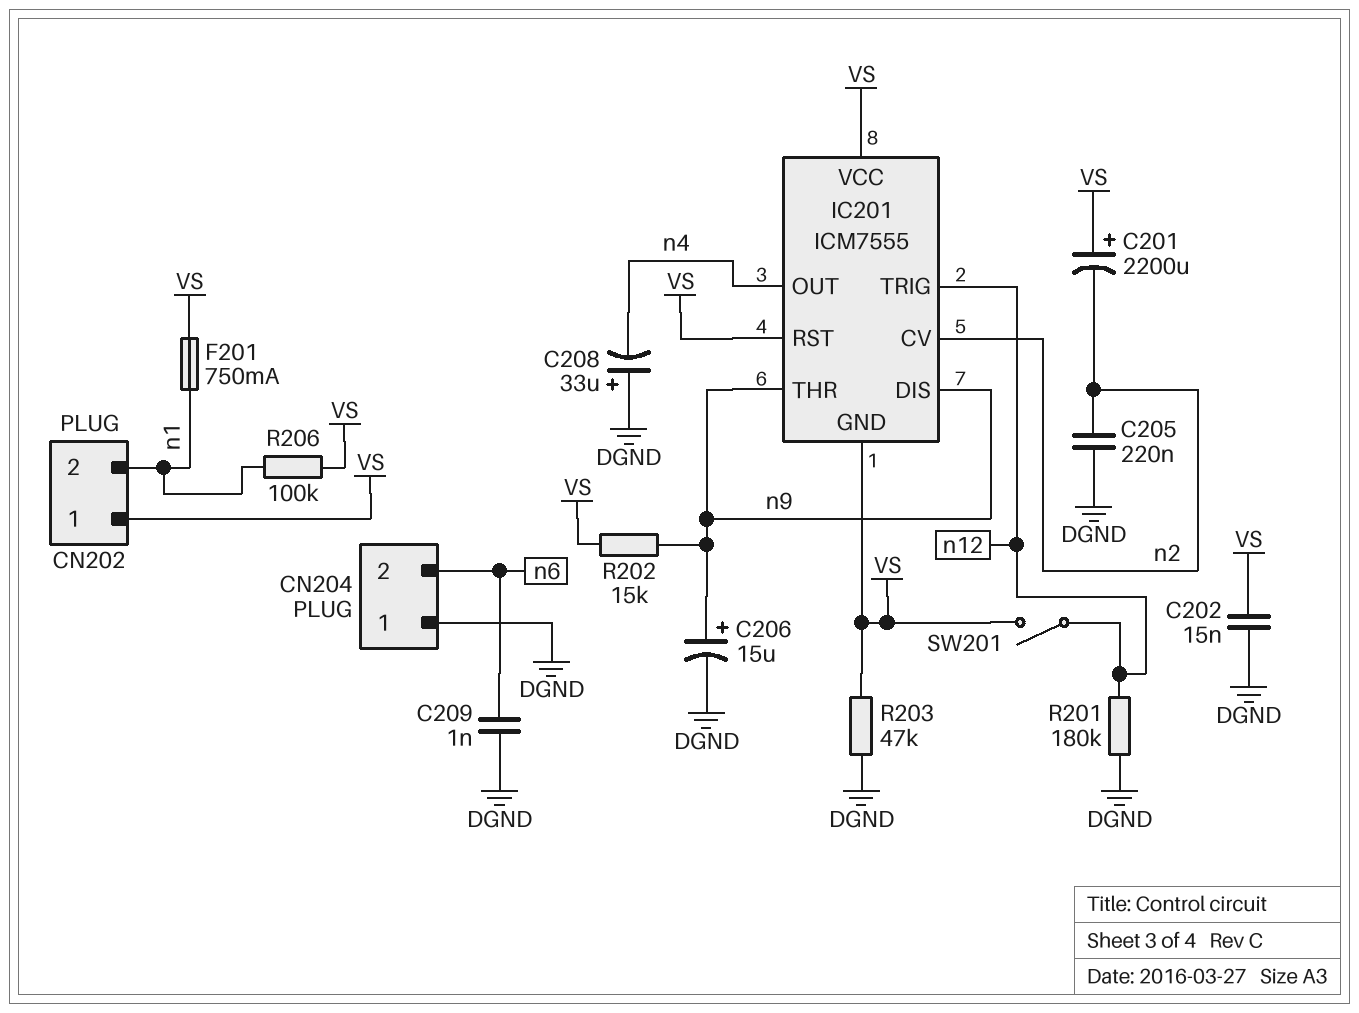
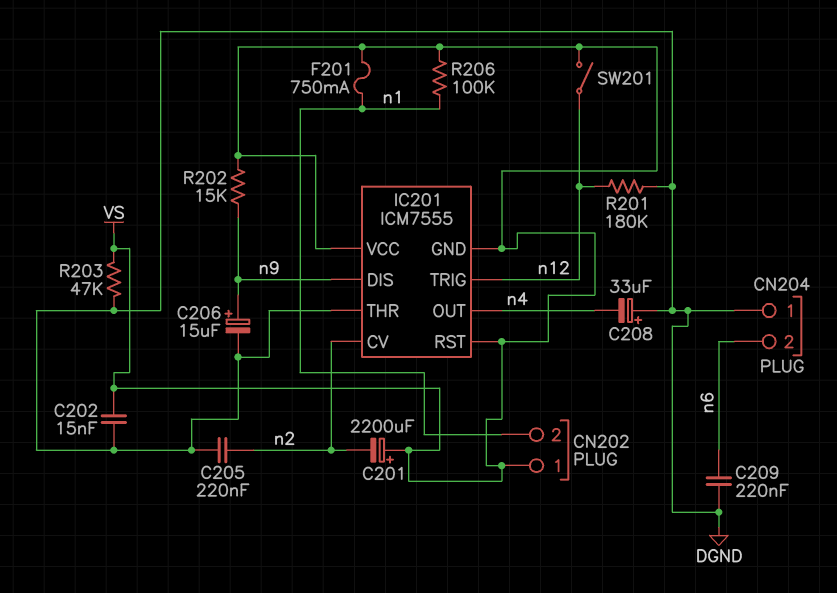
C209: 1nF (DGND, n6) -> 220nF (DGND, n6)
IC201 pin THR: n9 -> DGND

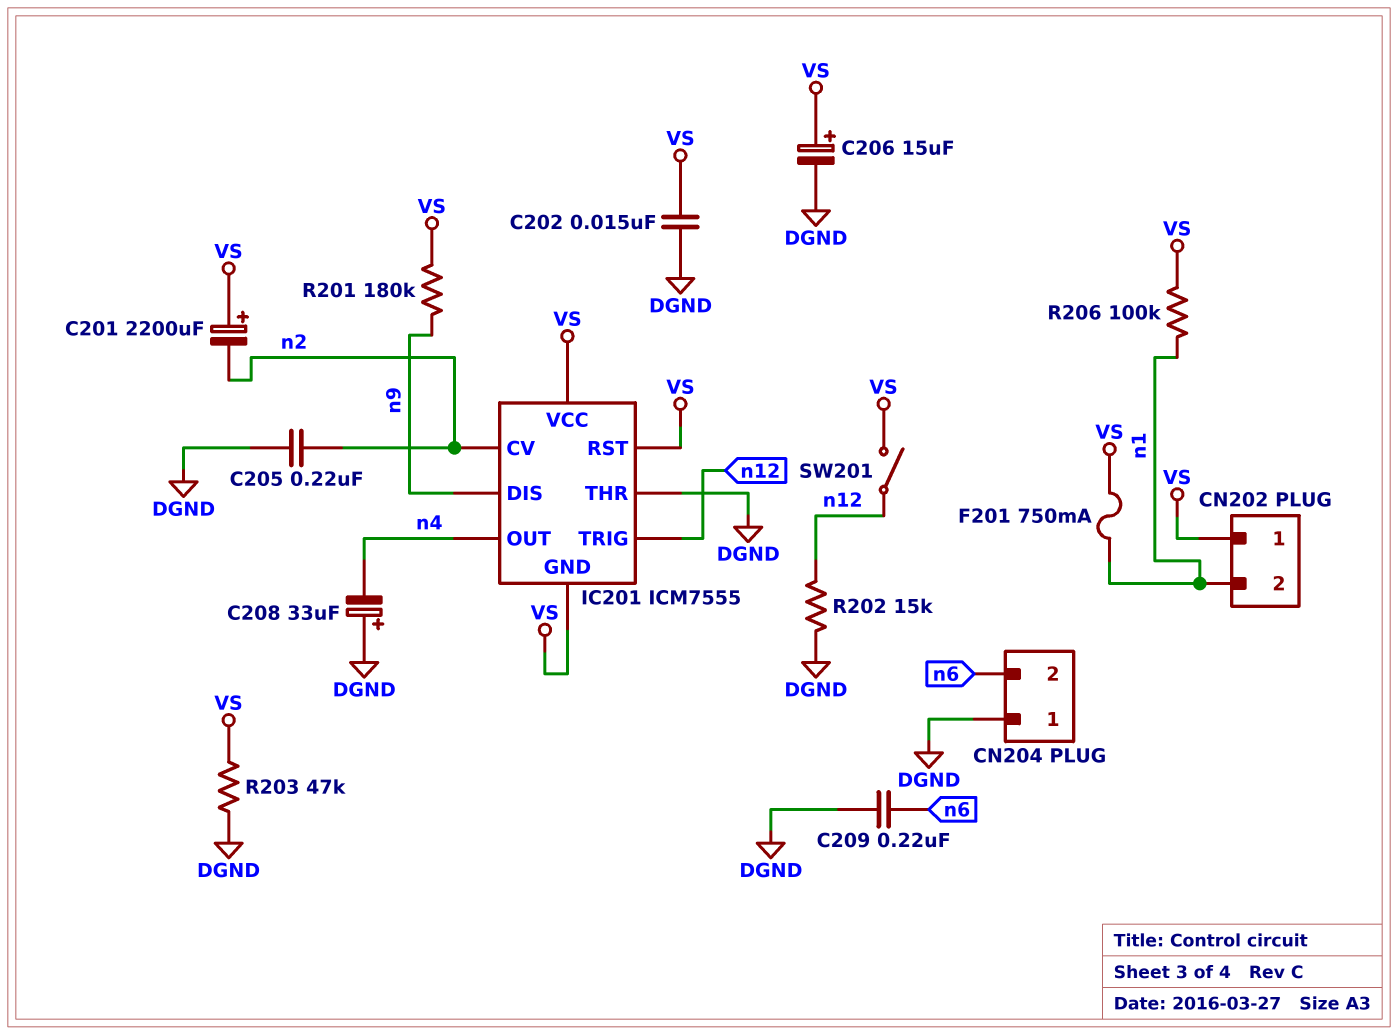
C206: 15uF (plus n9, minus DGND) -> 15uF (plus VS, minus DGND)
R201: 180k (DGND, n12) -> 180k (VS, n9)
R202: 15k (VS, n9) -> 15k (DGND, n12)

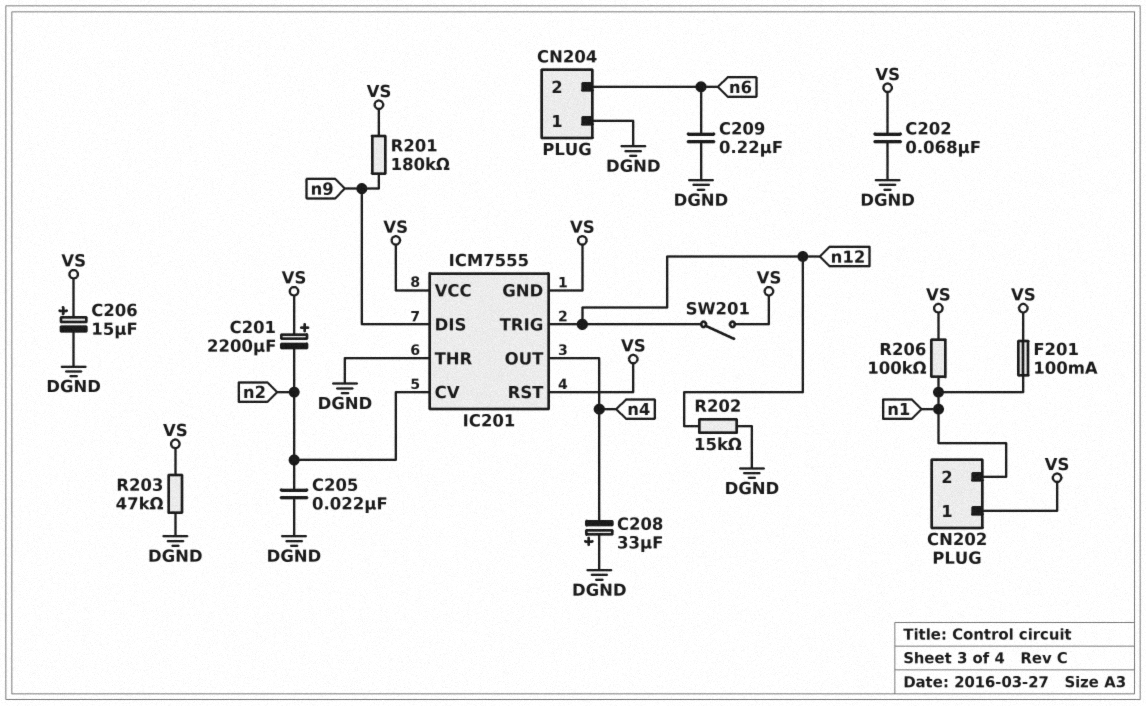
C202: 15nF (DGND, VS) -> 68nF (DGND, VS)
C205: 220nF (DGND, n2) -> 22nF (DGND, n2)
F201: 750mA (VS, n1) -> 100mA (VS, n1)

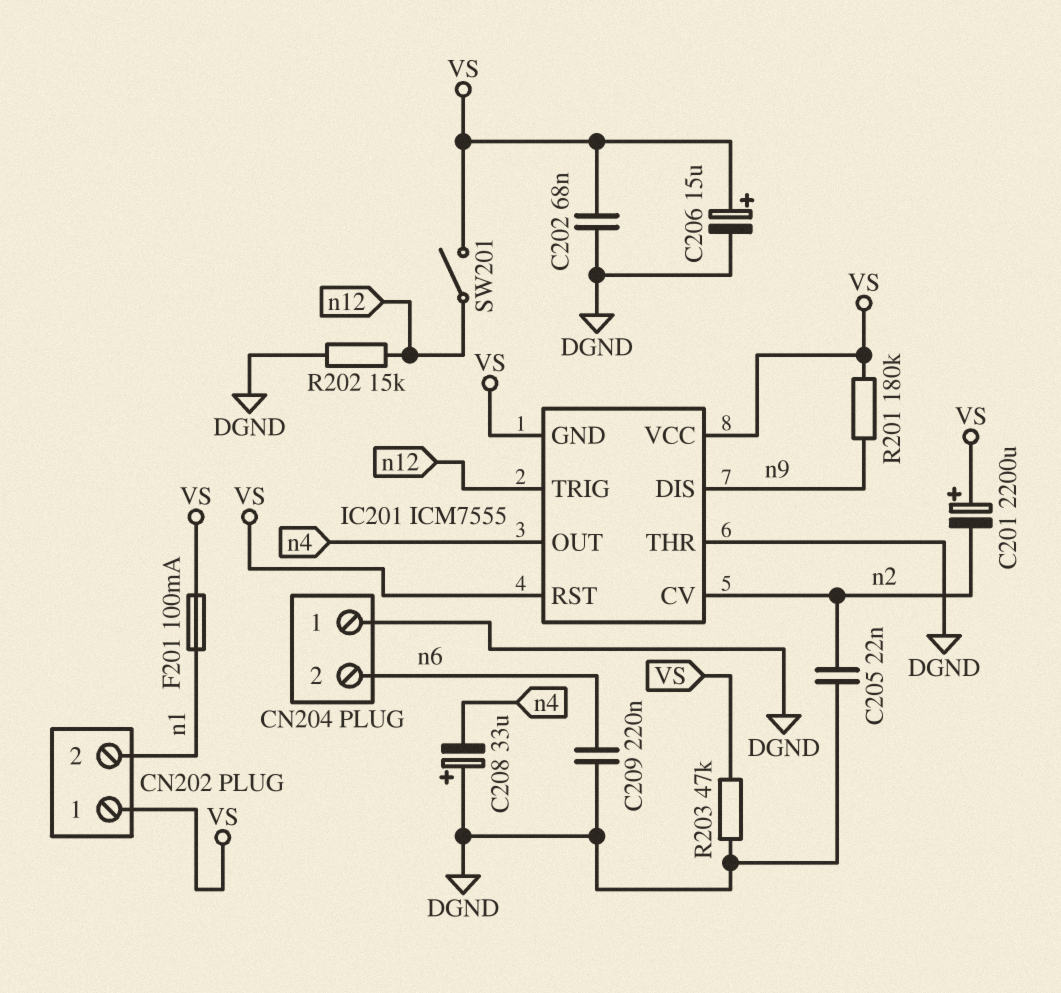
R206: 100k (VS, n1) -> none

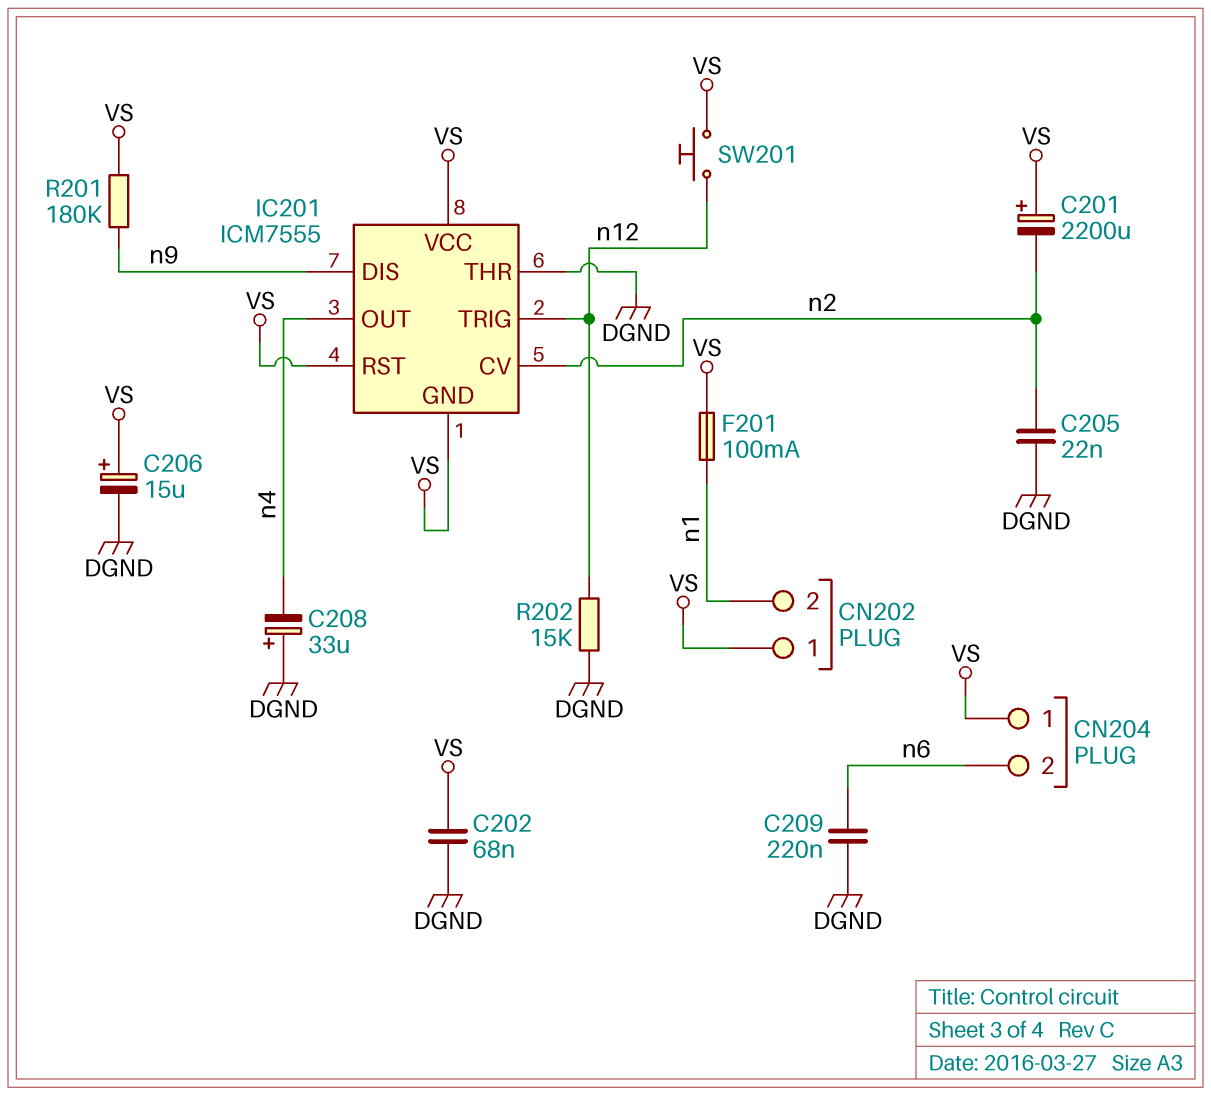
CN204 pin 1: DGND -> VS
R203: 47k (DGND, VS) -> none
SW201: switch (VS, n12) -> button (VS, n12)

